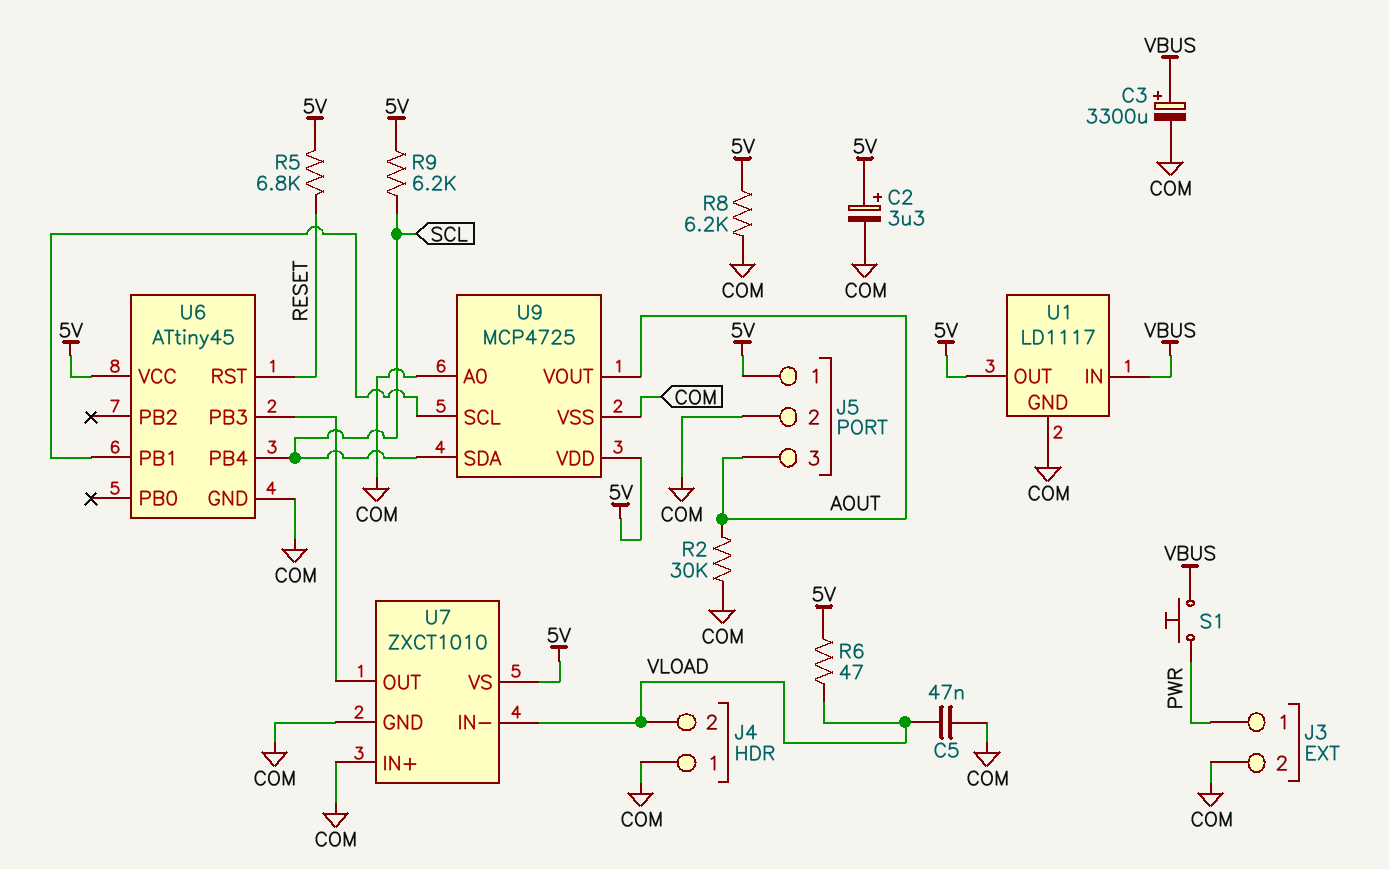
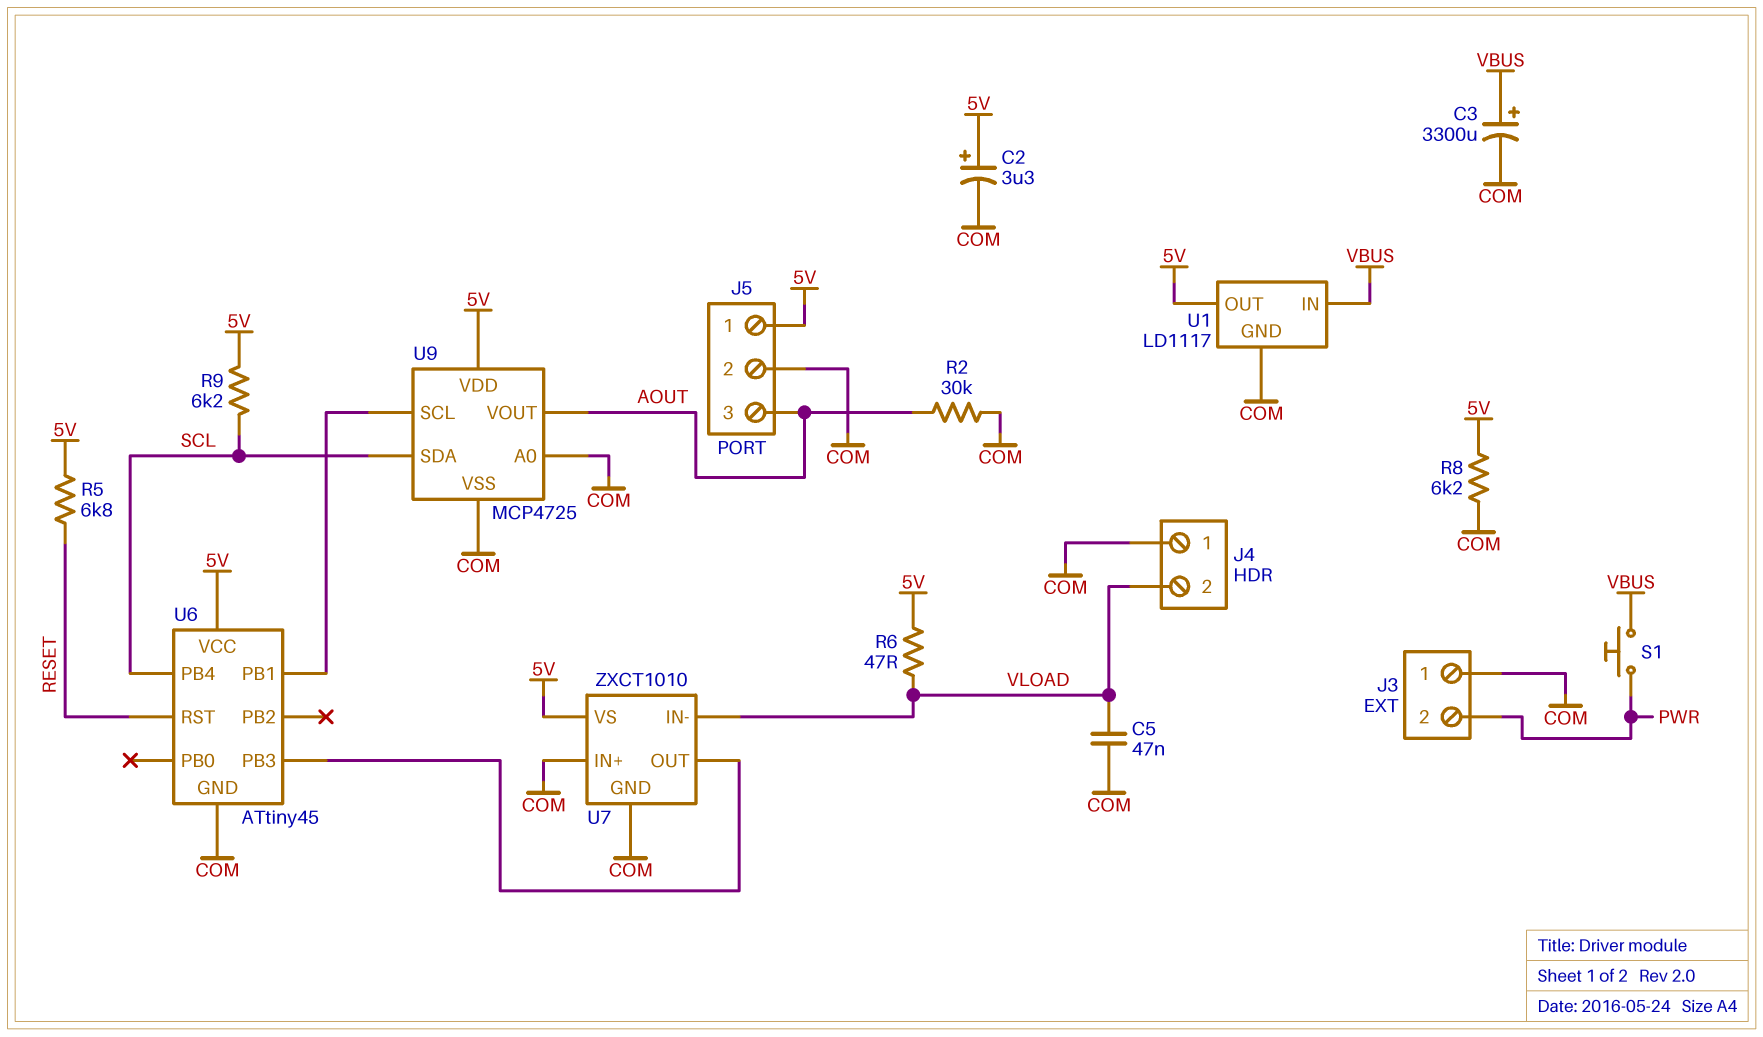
J3 pin 1: PWR -> COM
J3 pin 2: COM -> PWR

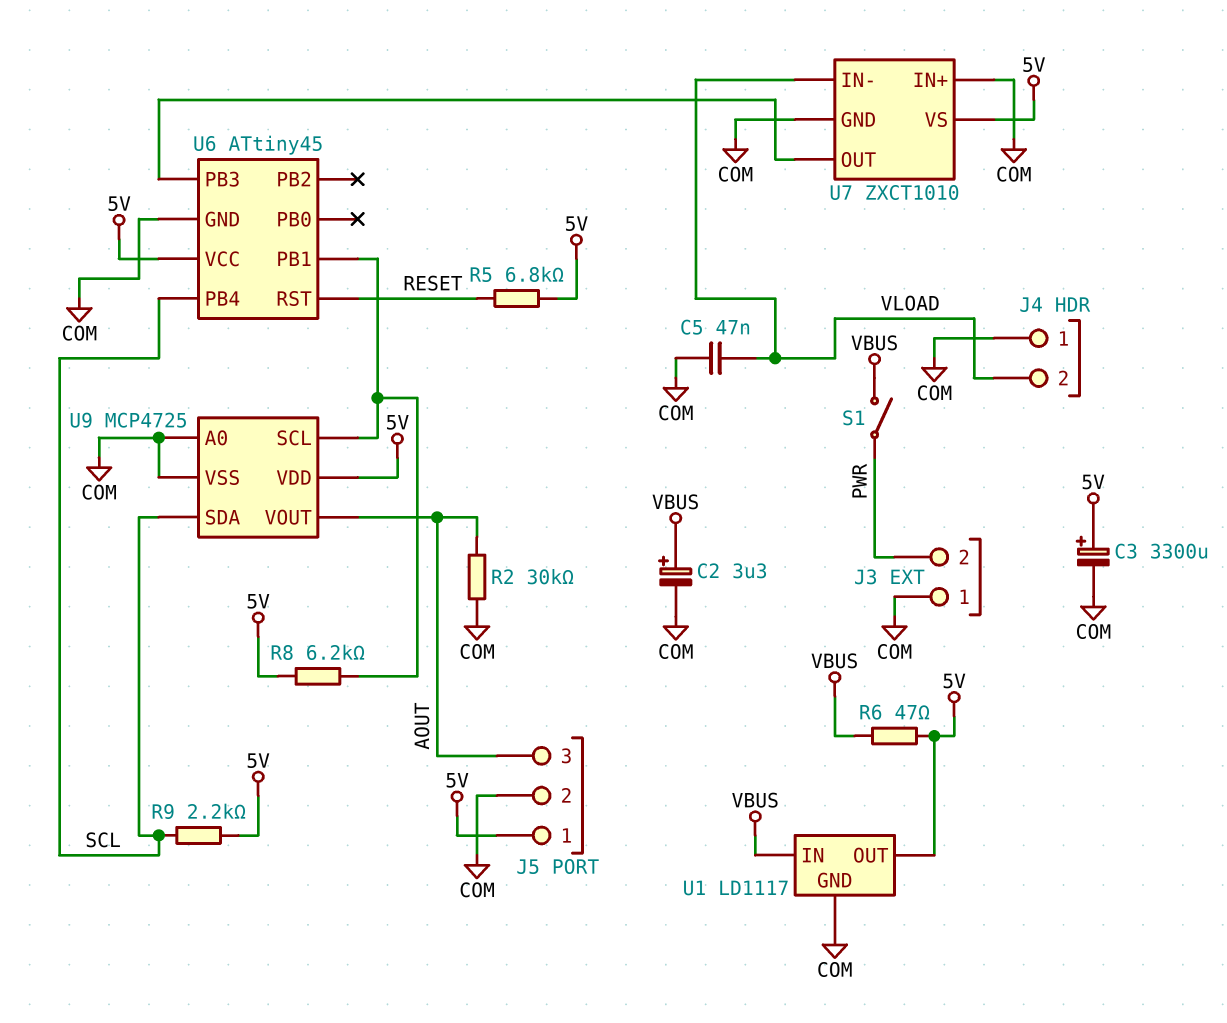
C2: 3.3uF (plus 5V, minus COM) -> 3.3uF (plus VBUS, minus COM)
C3: 3300uF (plus VBUS, minus COM) -> 3300uF (plus 5V, minus COM)
R6: 47 (5V, VLOAD) -> 47 (5V, VBUS)
R8: 6.2k (5V, COM) -> 6.2k (5V, U6/PB1)
R9: 6.2k (5V, SCL) -> 2.2k (5V, SCL)
S1: button (PWR, VBUS) -> switch (PWR, VBUS)

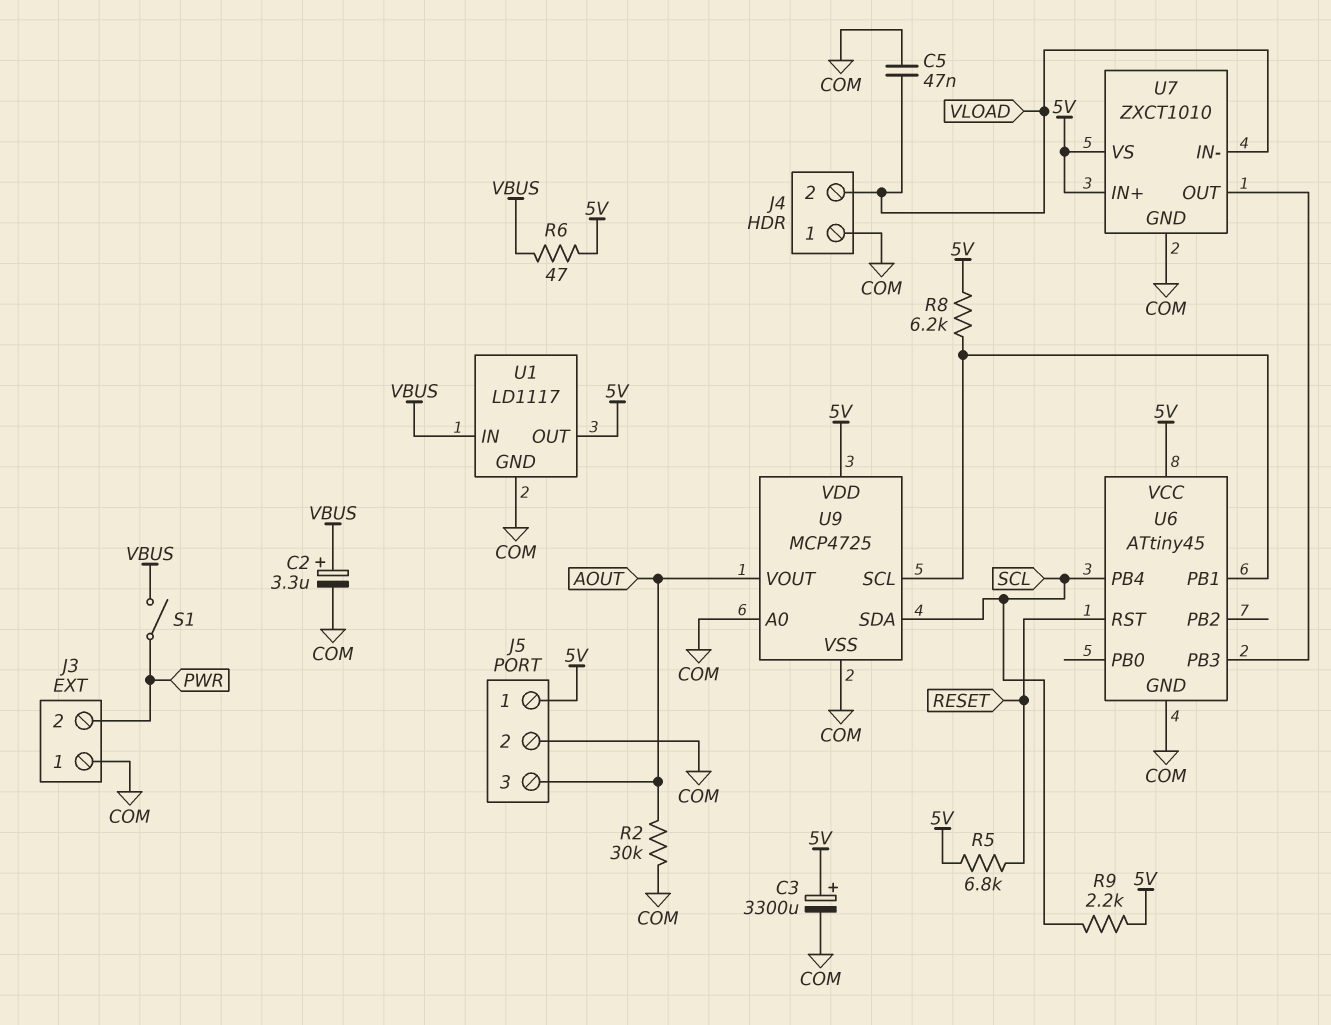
U7 pin IN+: COM -> 5V

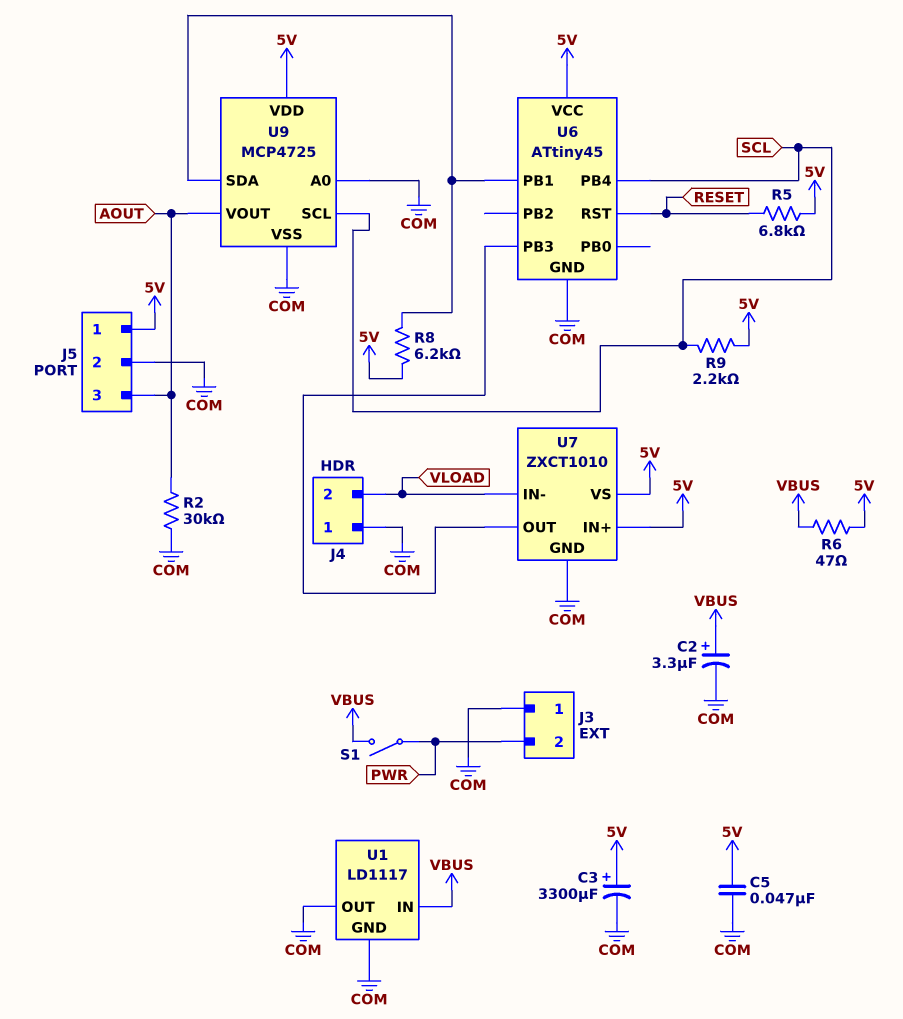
C5: 47nF (COM, VLOAD) -> 47nF (5V, COM)
U1 pin OUT: 5V -> COM
U9 pin SCL: U6/PB1 -> SCL
U9 pin SDA: SCL -> U6/PB1

